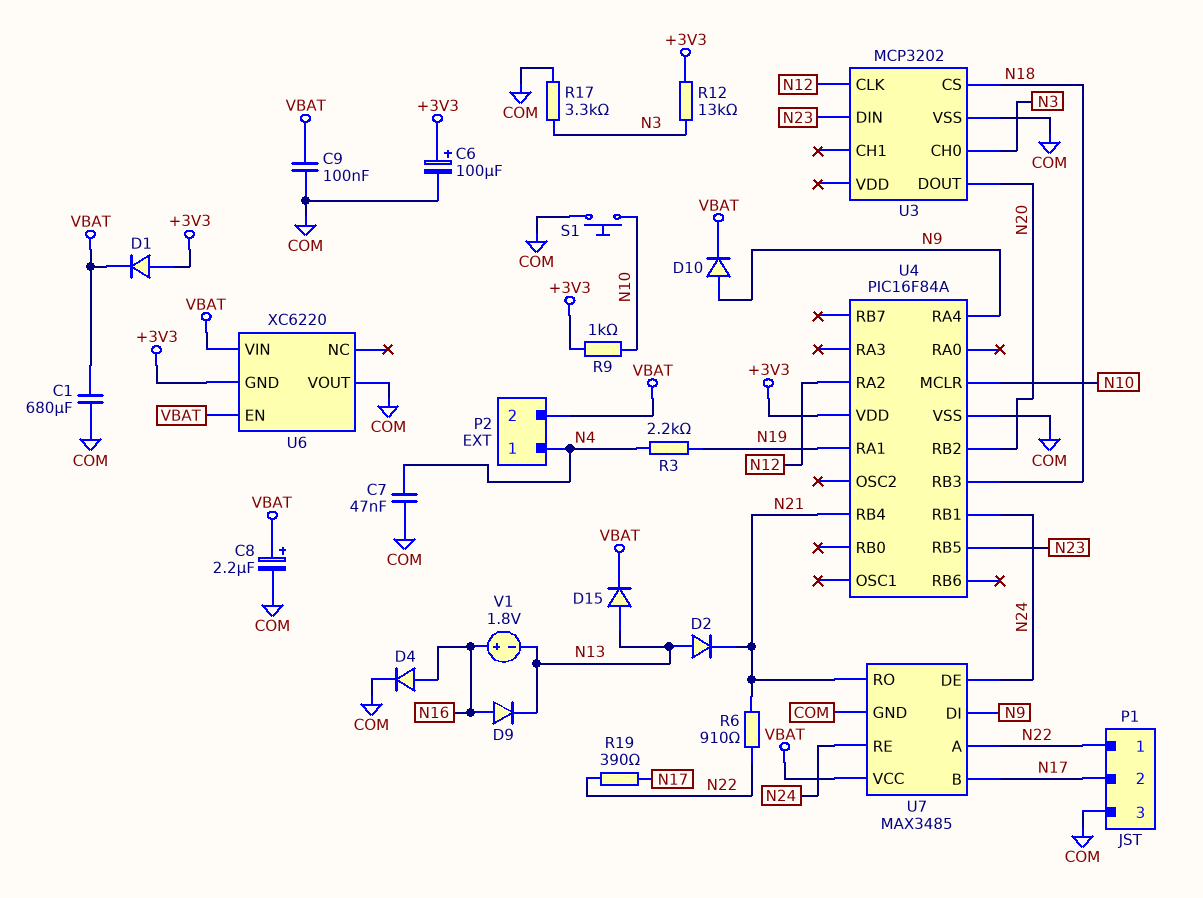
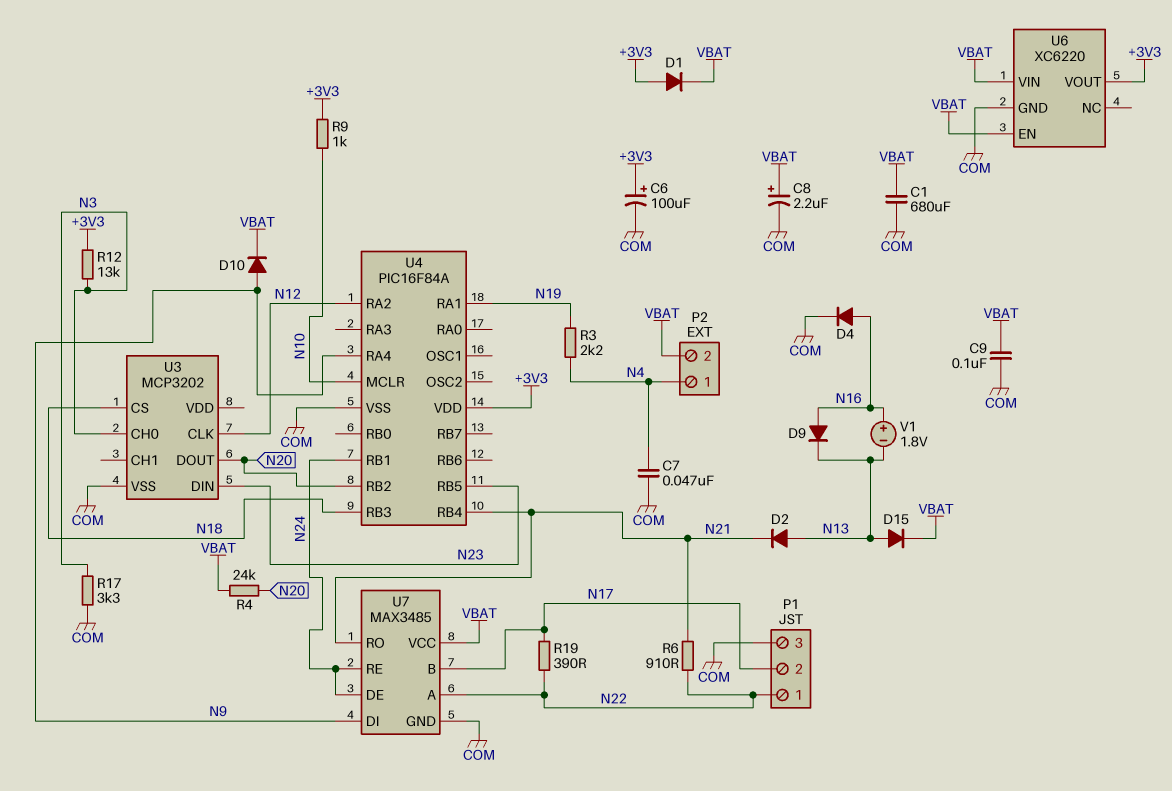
R4: none -> 24k (N20, VBAT)
S1: button (COM, N10) -> none
U6 pin GND: +3V3 -> COM
U6 pin VOUT: COM -> +3V3

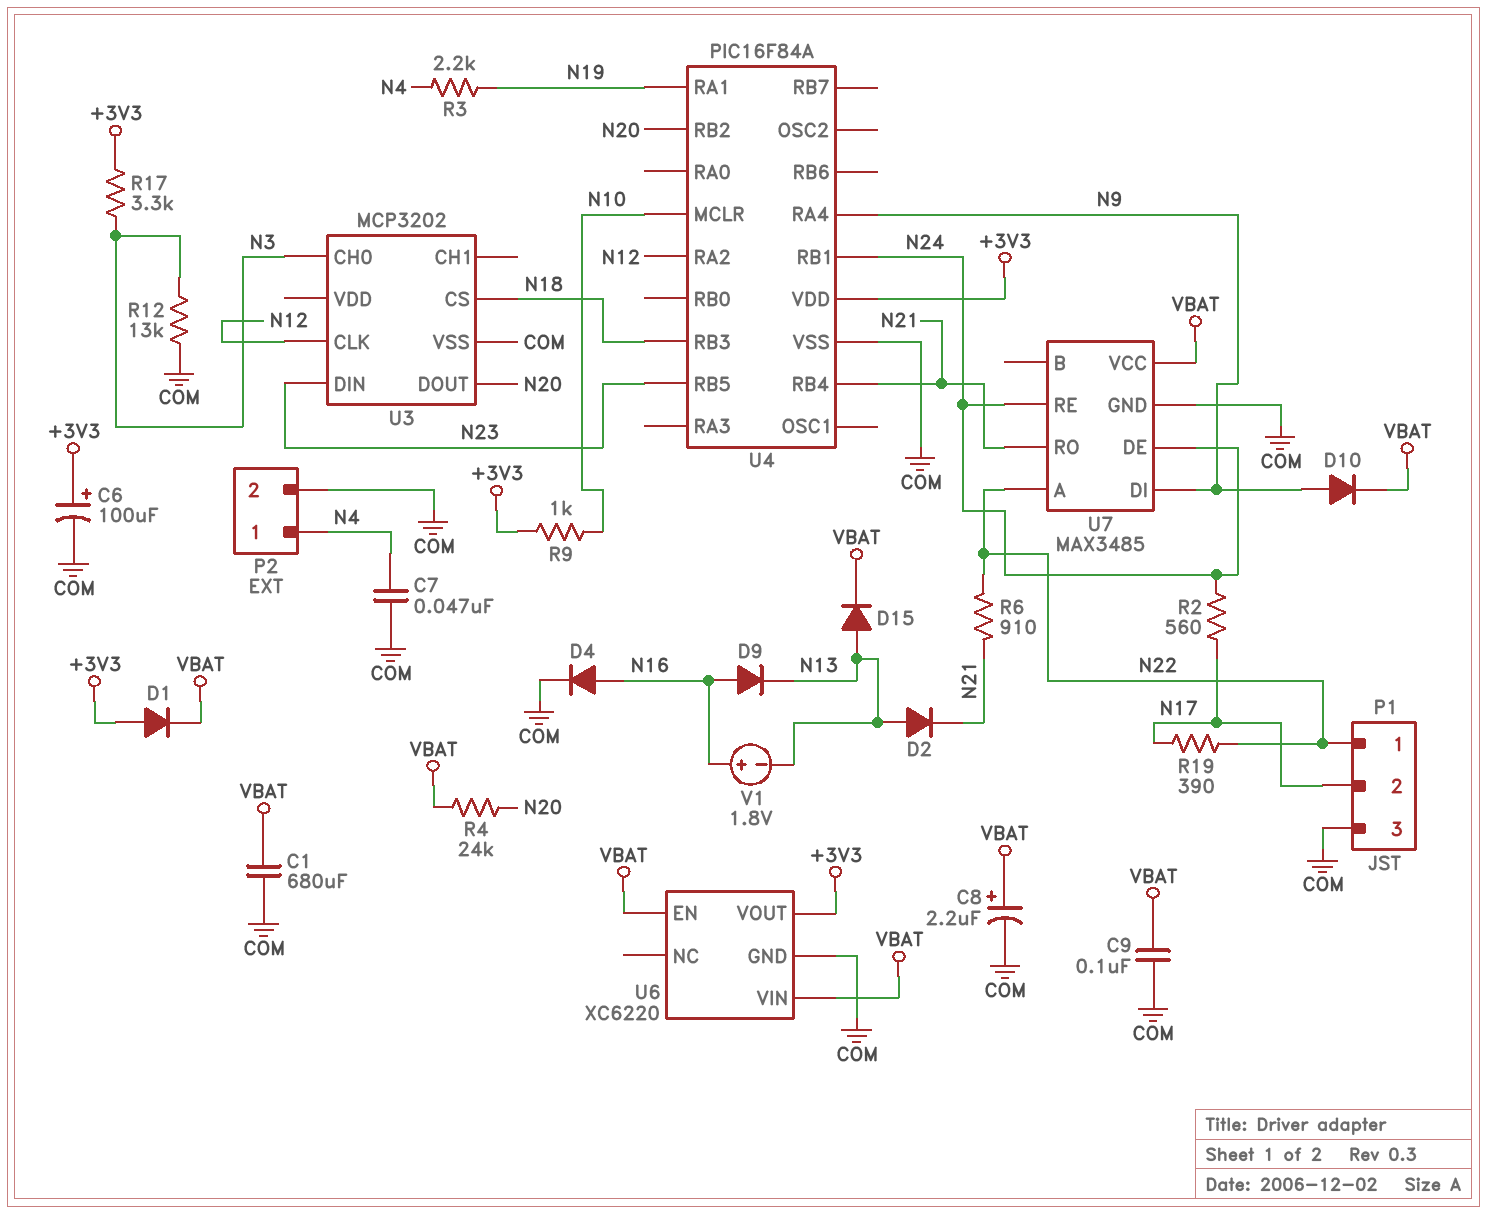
P2 pin 2: VBAT -> COM
R2: none -> 560 (N17, N24)
R12: 13k (+3V3, N3) -> 13k (COM, N3)
R17: 3.3k (COM, N3) -> 3.3k (+3V3, N3)
U7 pin B: N17 -> none

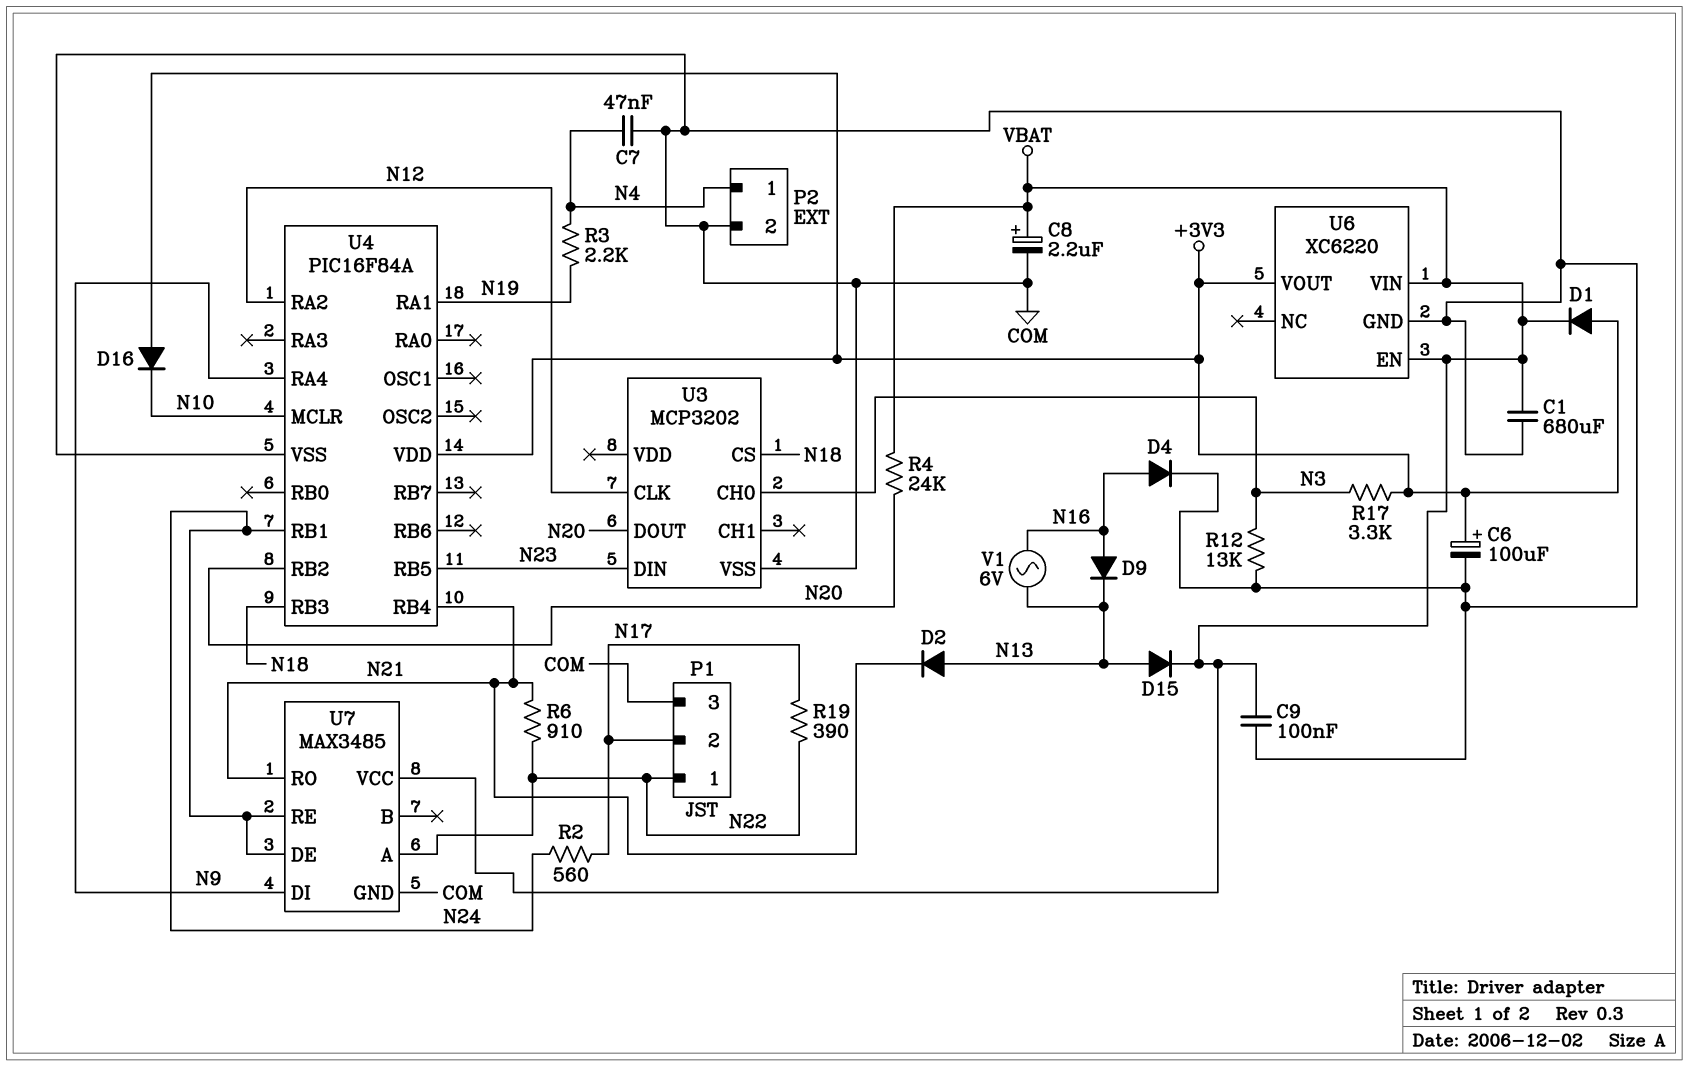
D10: diode (A N9, K VBAT) -> none
D16: none -> diode (A +3V3, K N10)
R9: 1k (+3V3, N10) -> none
V1: 1.8V (plus N16, minus N13) -> AC 6V (N13, N16)

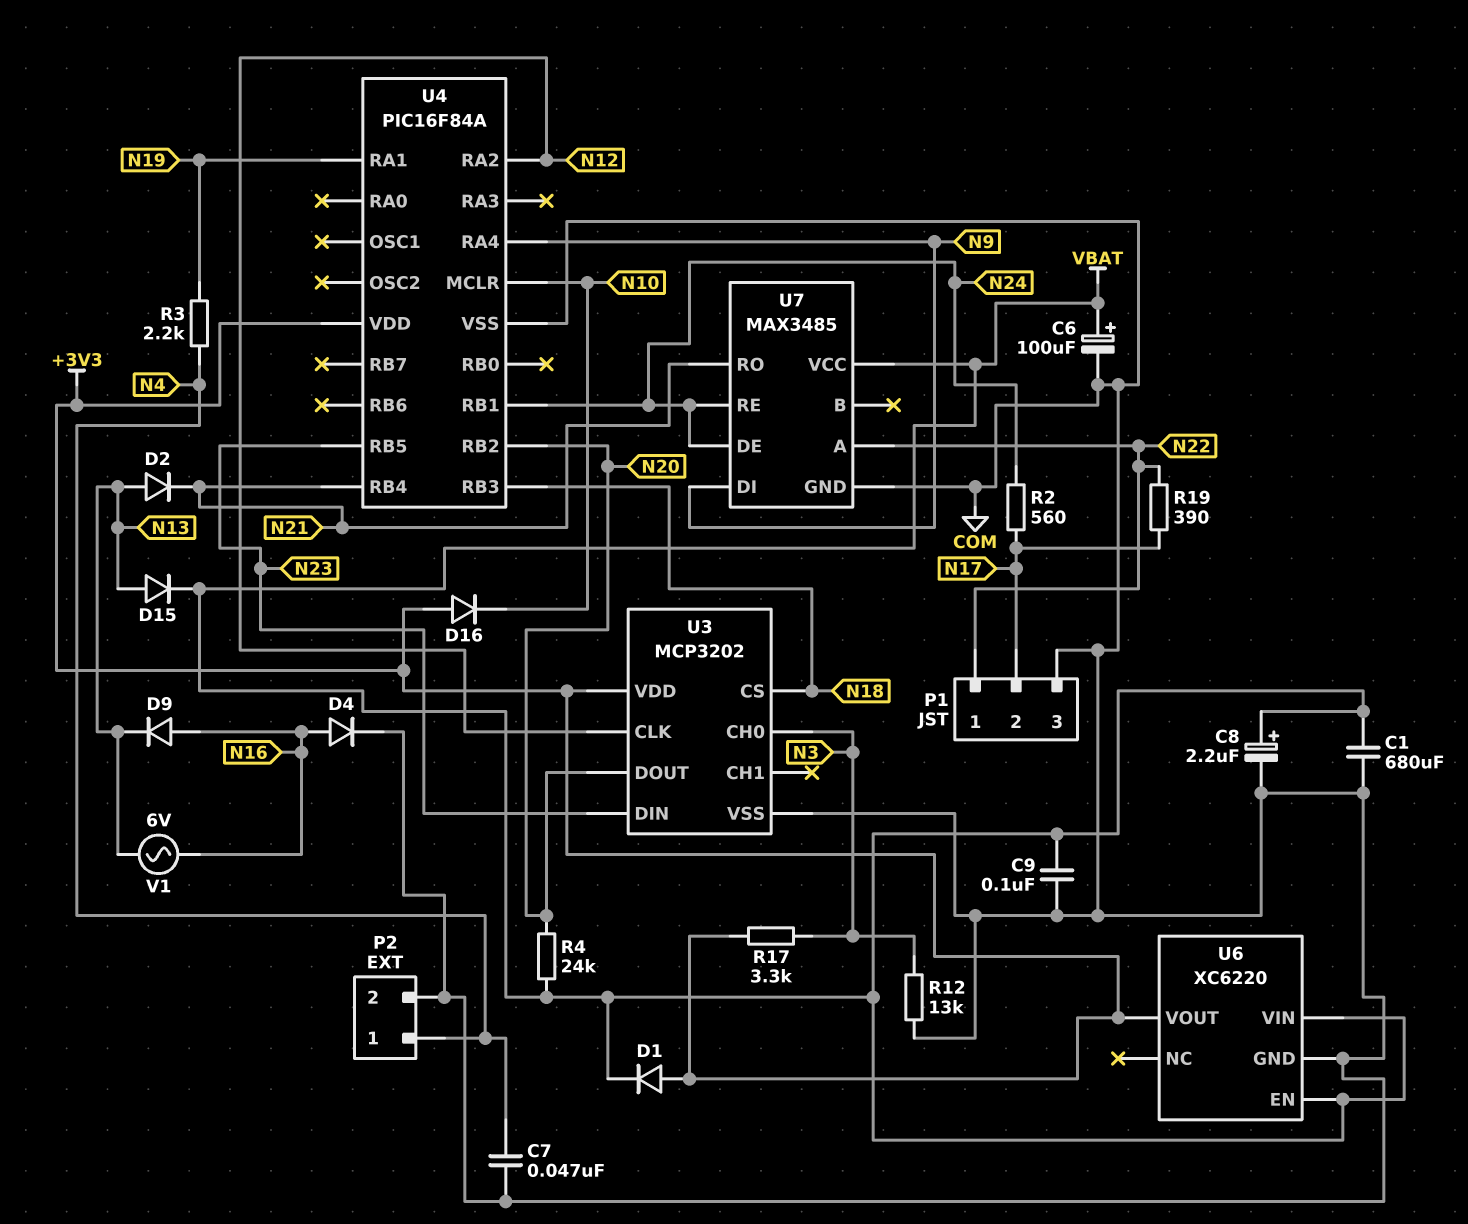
C6: 100uF (plus +3V3, minus COM) -> 100uF (plus VBAT, minus COM)
R6: 910 (N21, N22) -> none
U3 pin VDD: none -> +3V3

